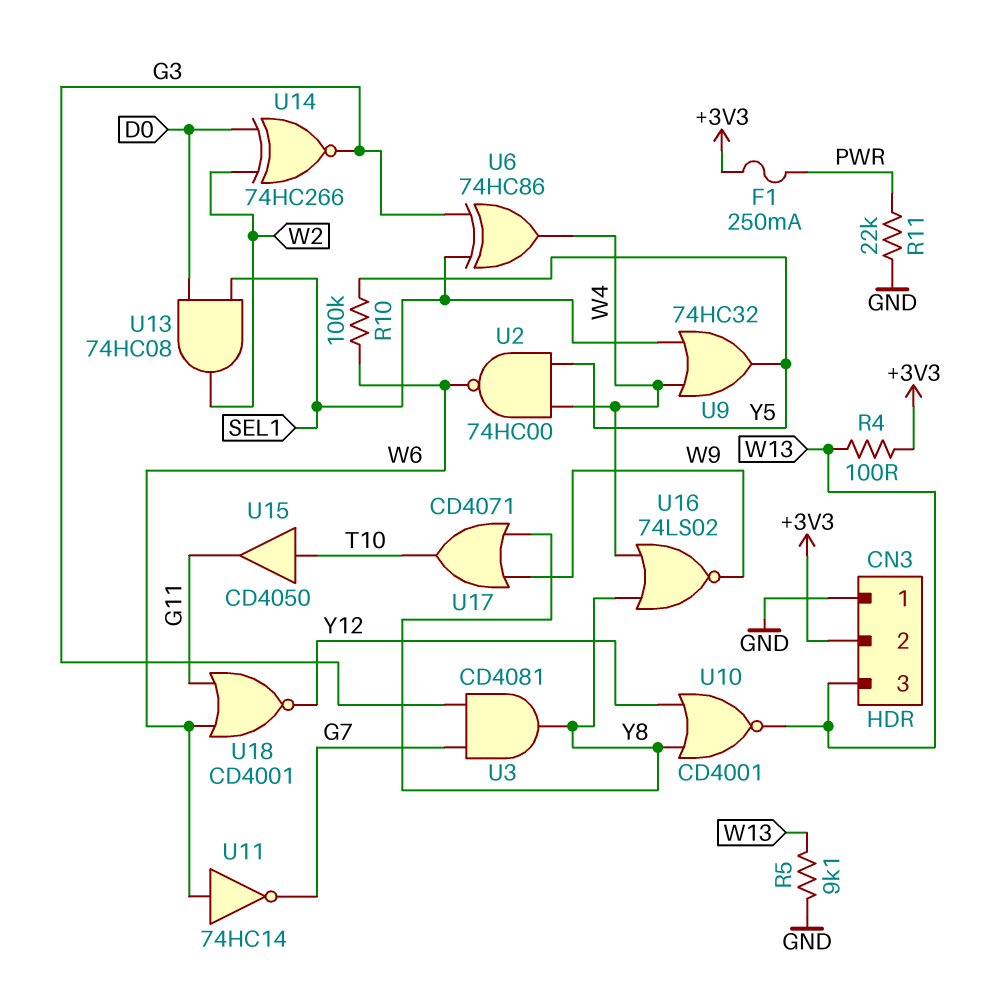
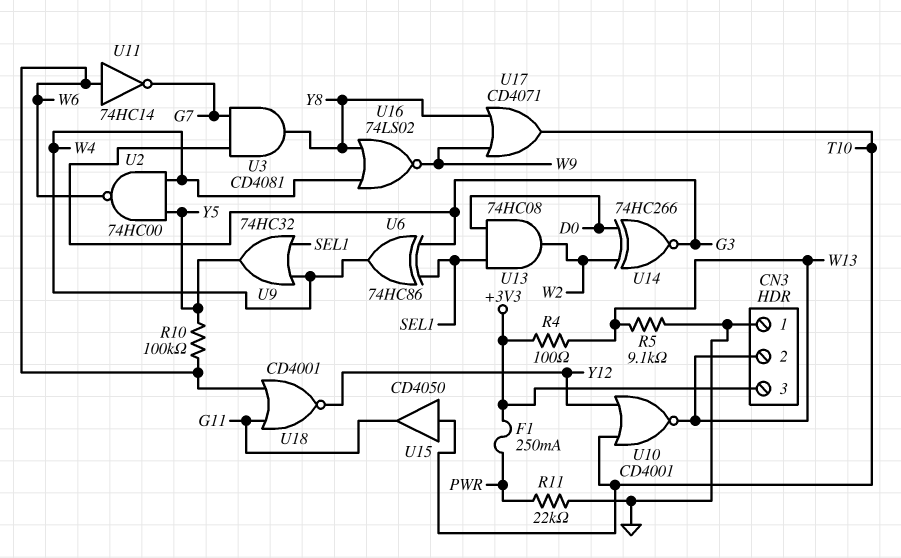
CN3 pin 2: +3V3 -> W13
CN3 pin 3: W13 -> +3V3
U10: NOR CD4001 (in Y8, in Y12, out W13) -> NOR CD4001 (in T10, in Y12, out W13)

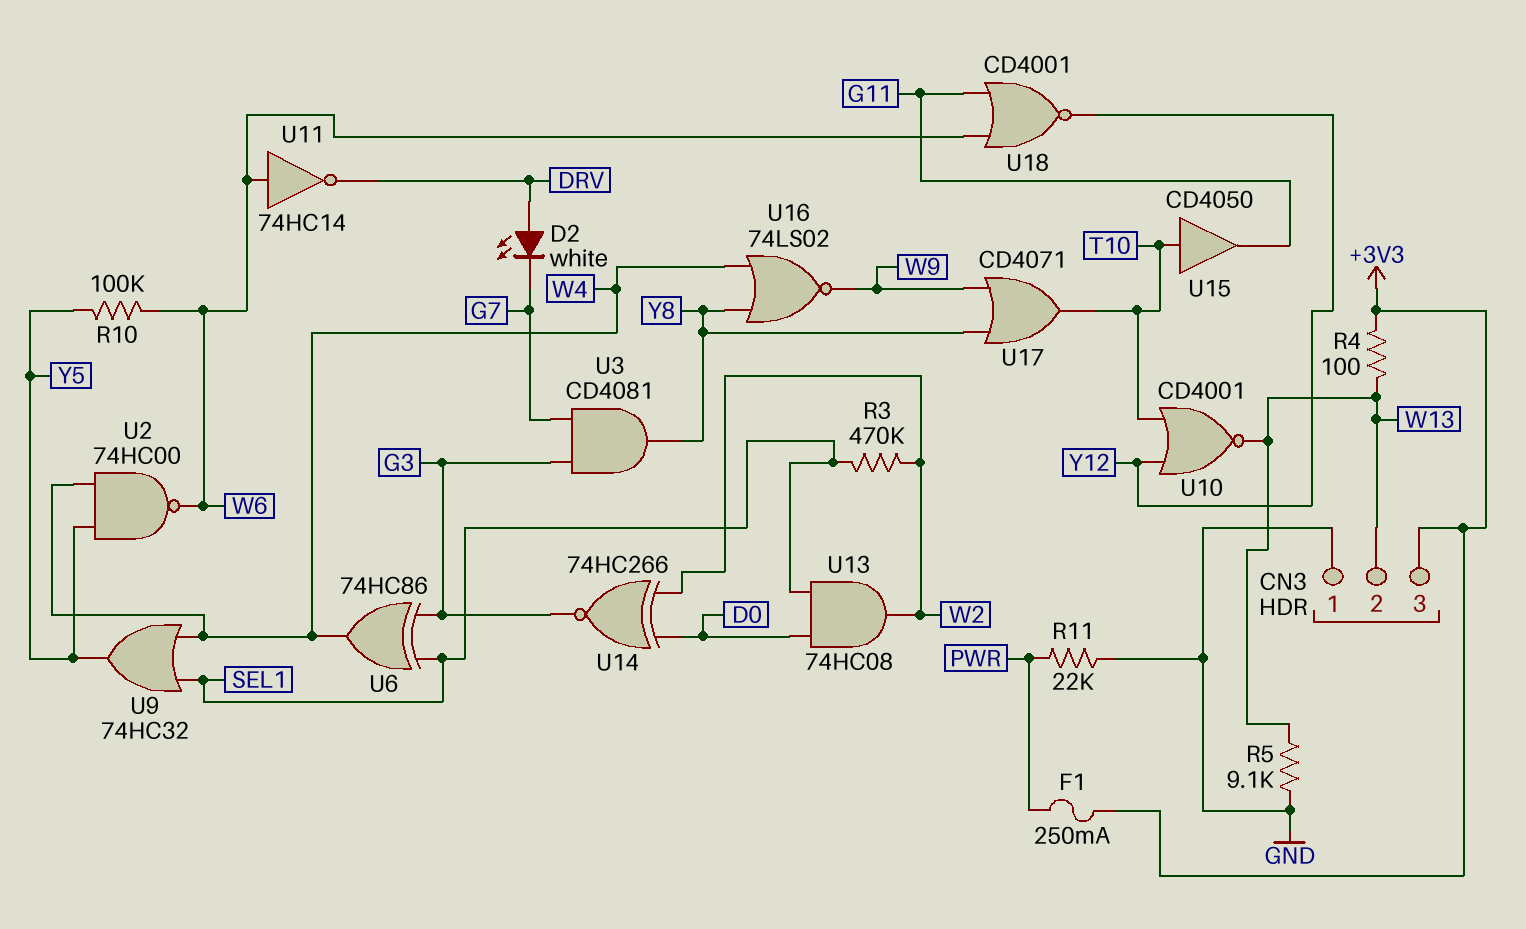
D2: none -> LED white (A DRV, K G7)
R3: none -> 470k (SEL1, W2)
U11: NOT 74HC14 (in W6, out G7) -> NOT 74HC14 (in W6, out DRV)

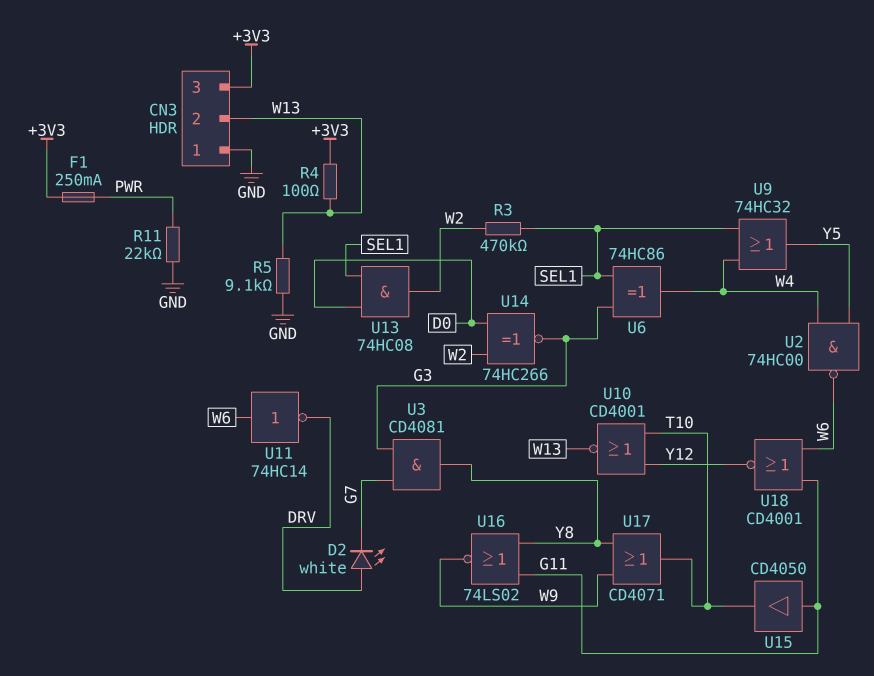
R10: 100k (W6, Y5) -> none
U15: buffer CD4050 (in T10, out G11) -> buffer CD4050 (in G11, out T10)
U16: NOR 74LS02 (in W4, in Y8, out W9) -> NOR 74LS02 (in G11, in Y8, out W9)

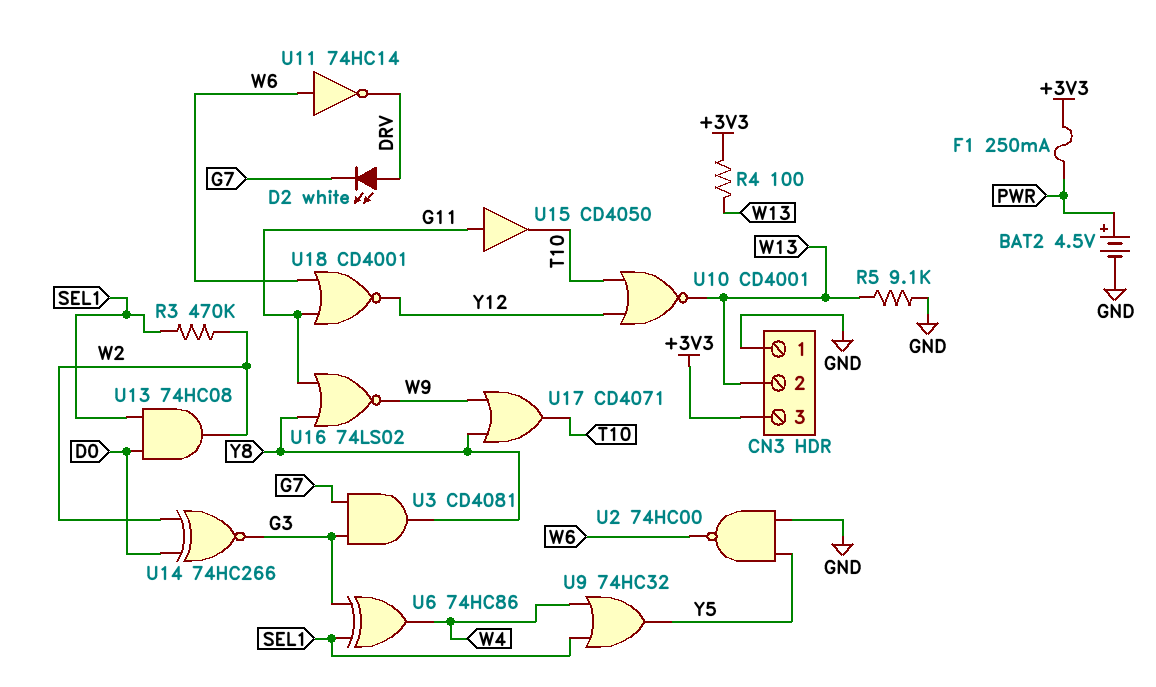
BAT2: none -> 4.5V (plus PWR, minus GND)
R11: 22k (GND, PWR) -> none
U2: NAND 74HC00 (in W4, in Y5, out W6) -> NAND 74HC00 (in GND, in Y5, out W6)

